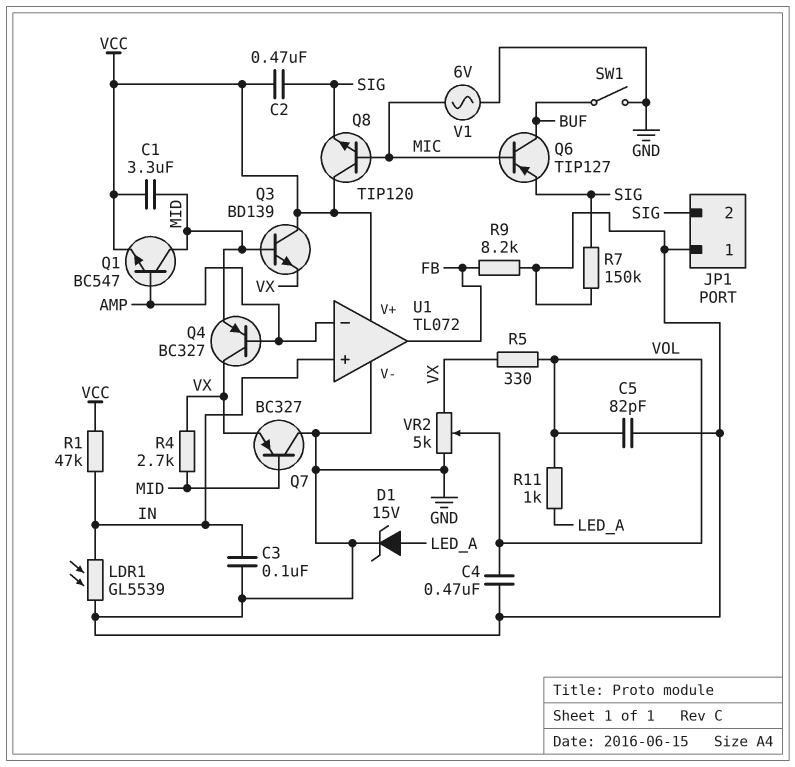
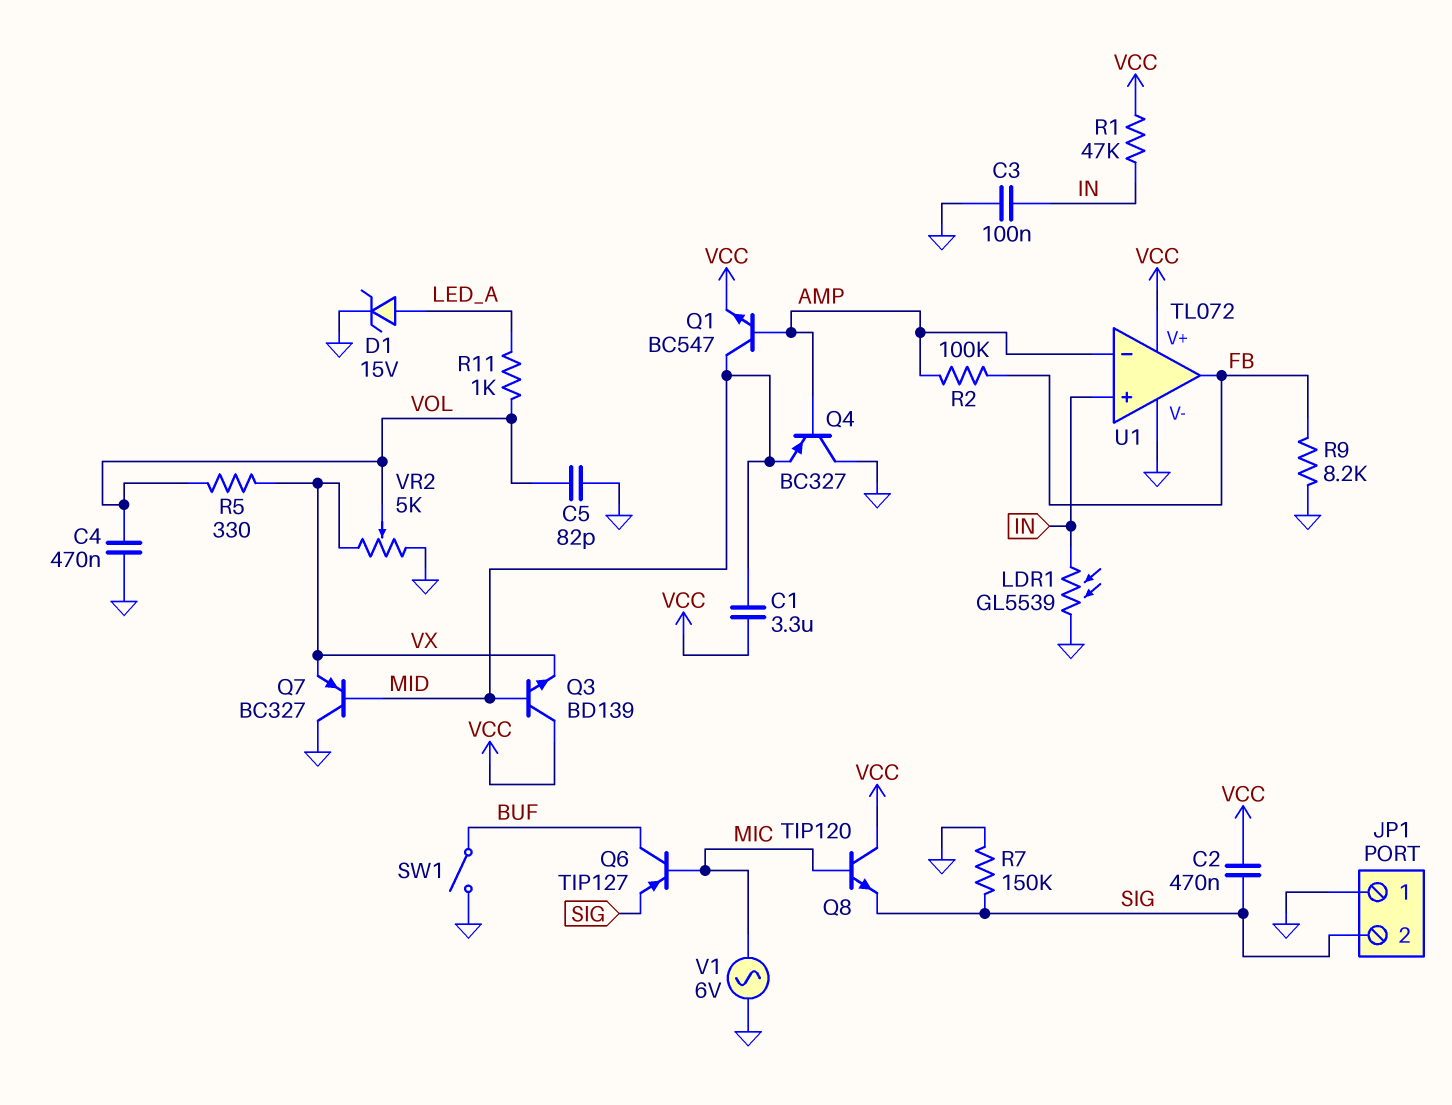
Q4: PNP BC327 (B AMP, C VX, E MID) -> PNP BC327 (B AMP, C GND, E MID)
R2: none -> 100k (AMP, FB)
R4: 2.7k (MID, VX) -> none

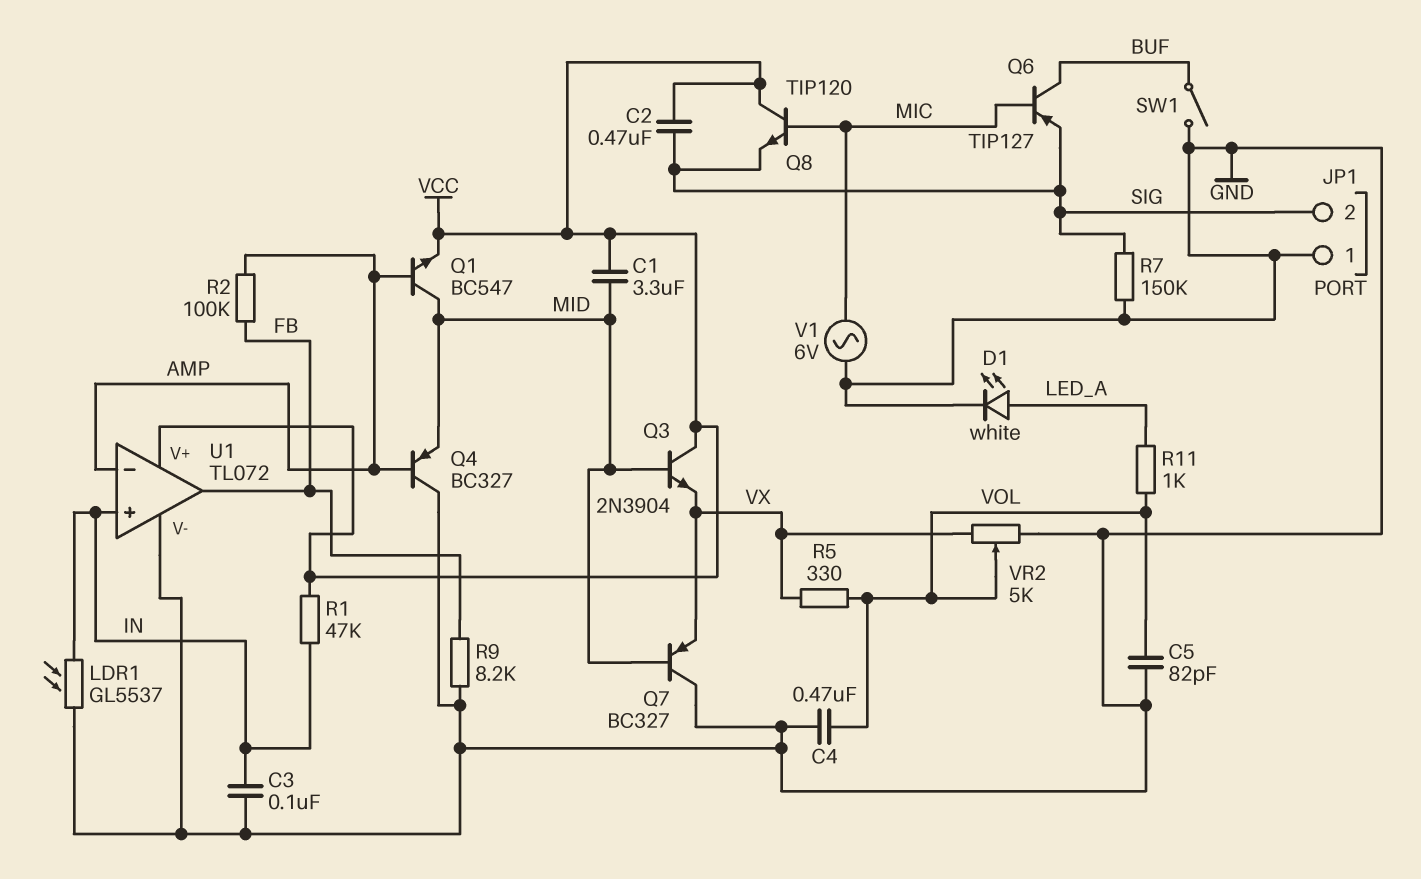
D1: zener 15V (A LED_A, K GND) -> LED white (A LED_A, K GND)
LDR1: GL5539 (GND, IN) -> GL5537 (GND, IN)
Q3: NPN BD139 (B MID, C VCC, E VX) -> NPN 2N3904 (B MID, C VCC, E VX)

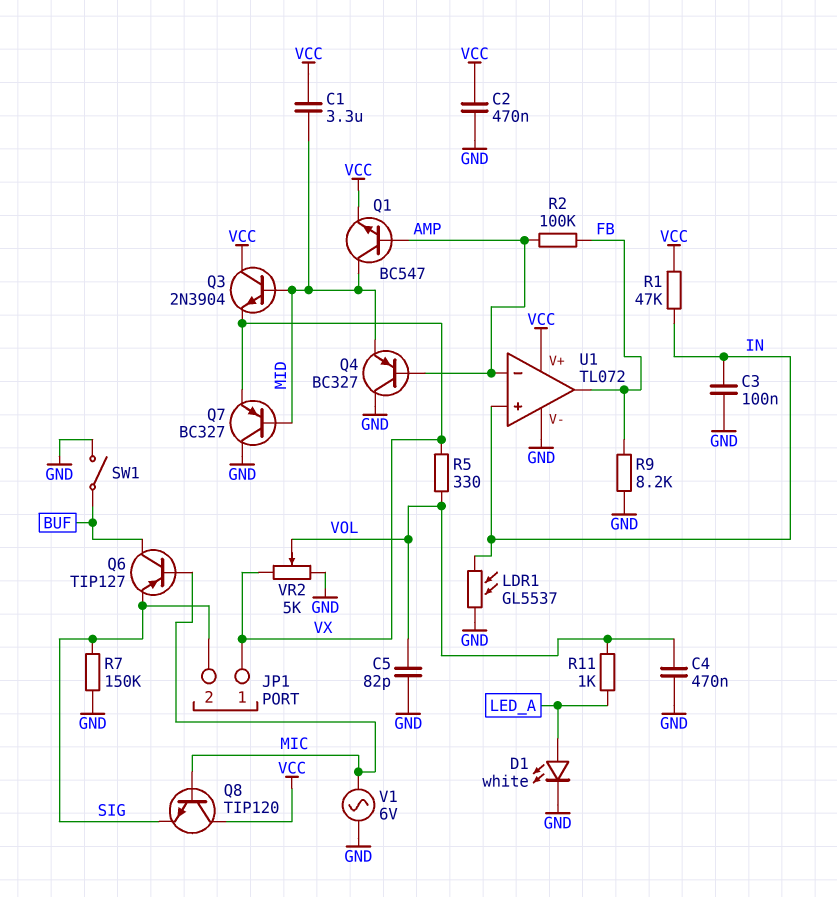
C2: 470nF (SIG, VCC) -> 470nF (GND, VCC)
JP1 pin 1: GND -> VX

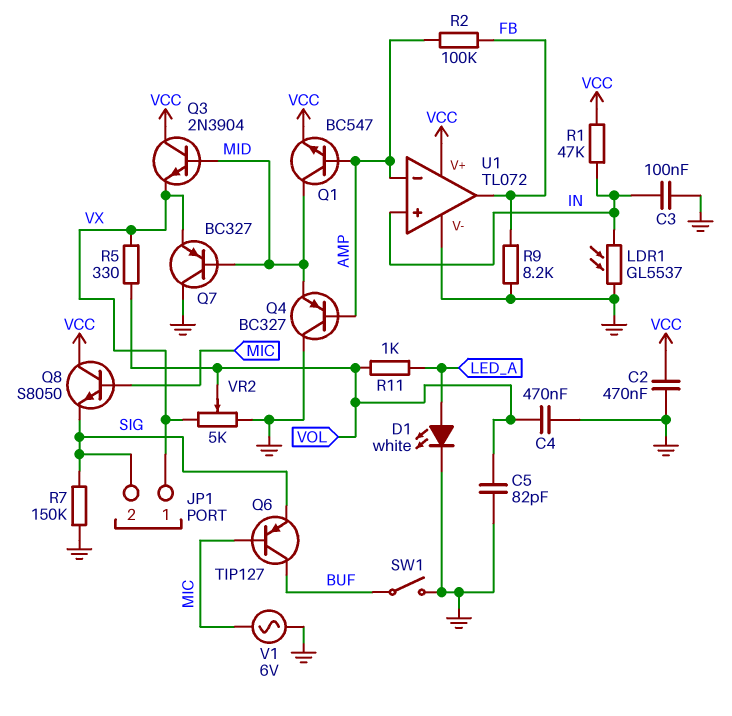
C1: 3.3uF (MID, VCC) -> none
Q8: NPN TIP120 (B MIC, C VCC, E SIG) -> NPN S8050 (B MIC, C VCC, E SIG)

